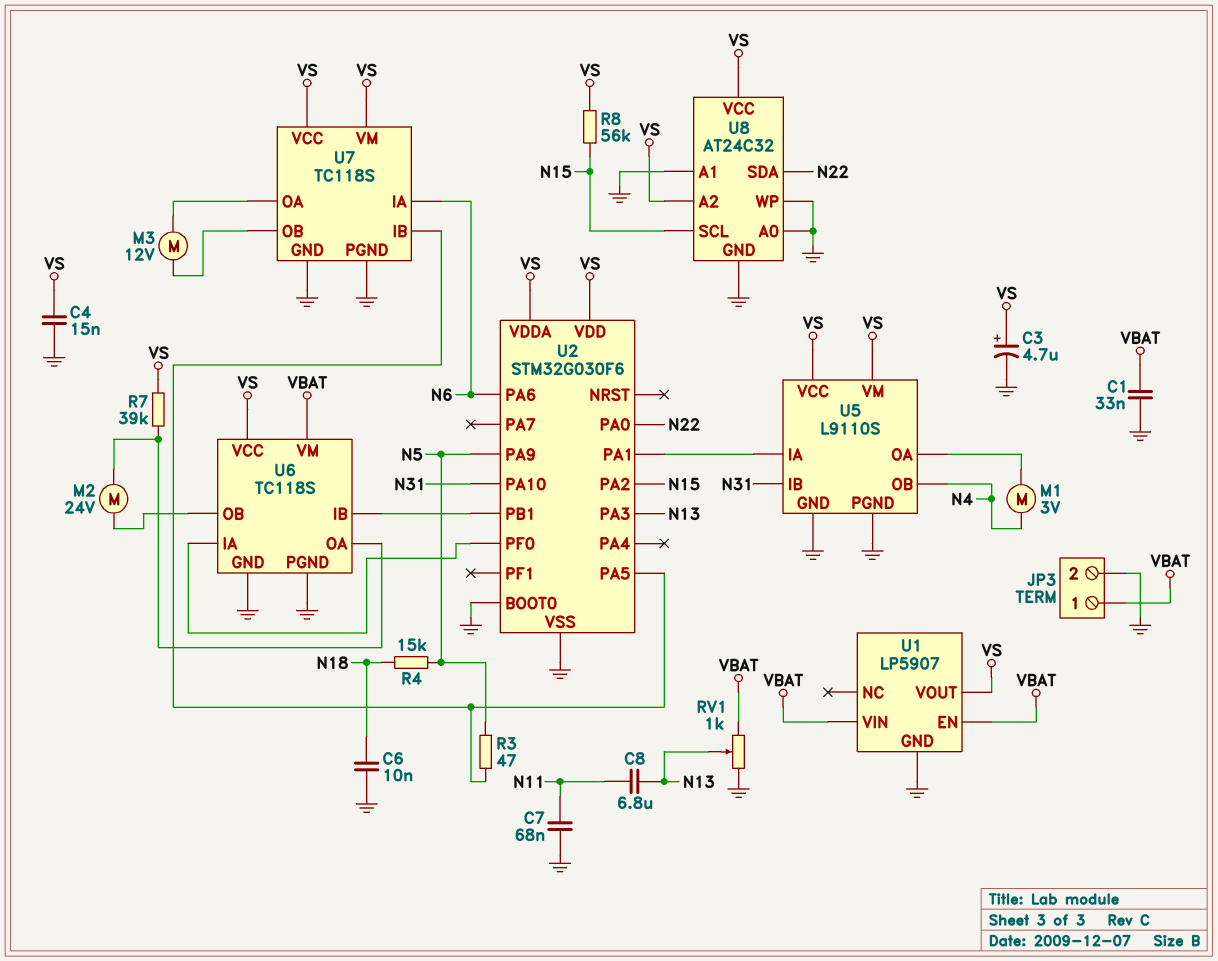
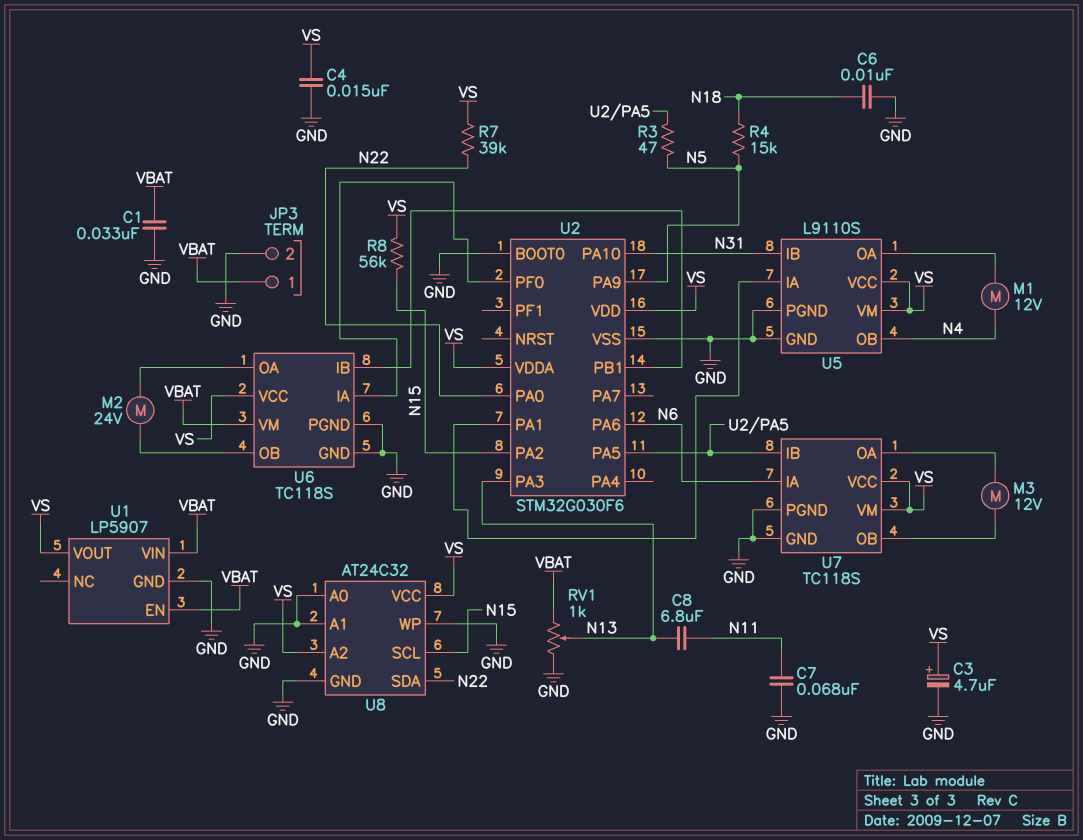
M1: motor 3V (N4, U5/OA) -> motor 12V (N4, U5/OA)
R7: 39k (U6/OA, VS) -> 39k (N22, VS)

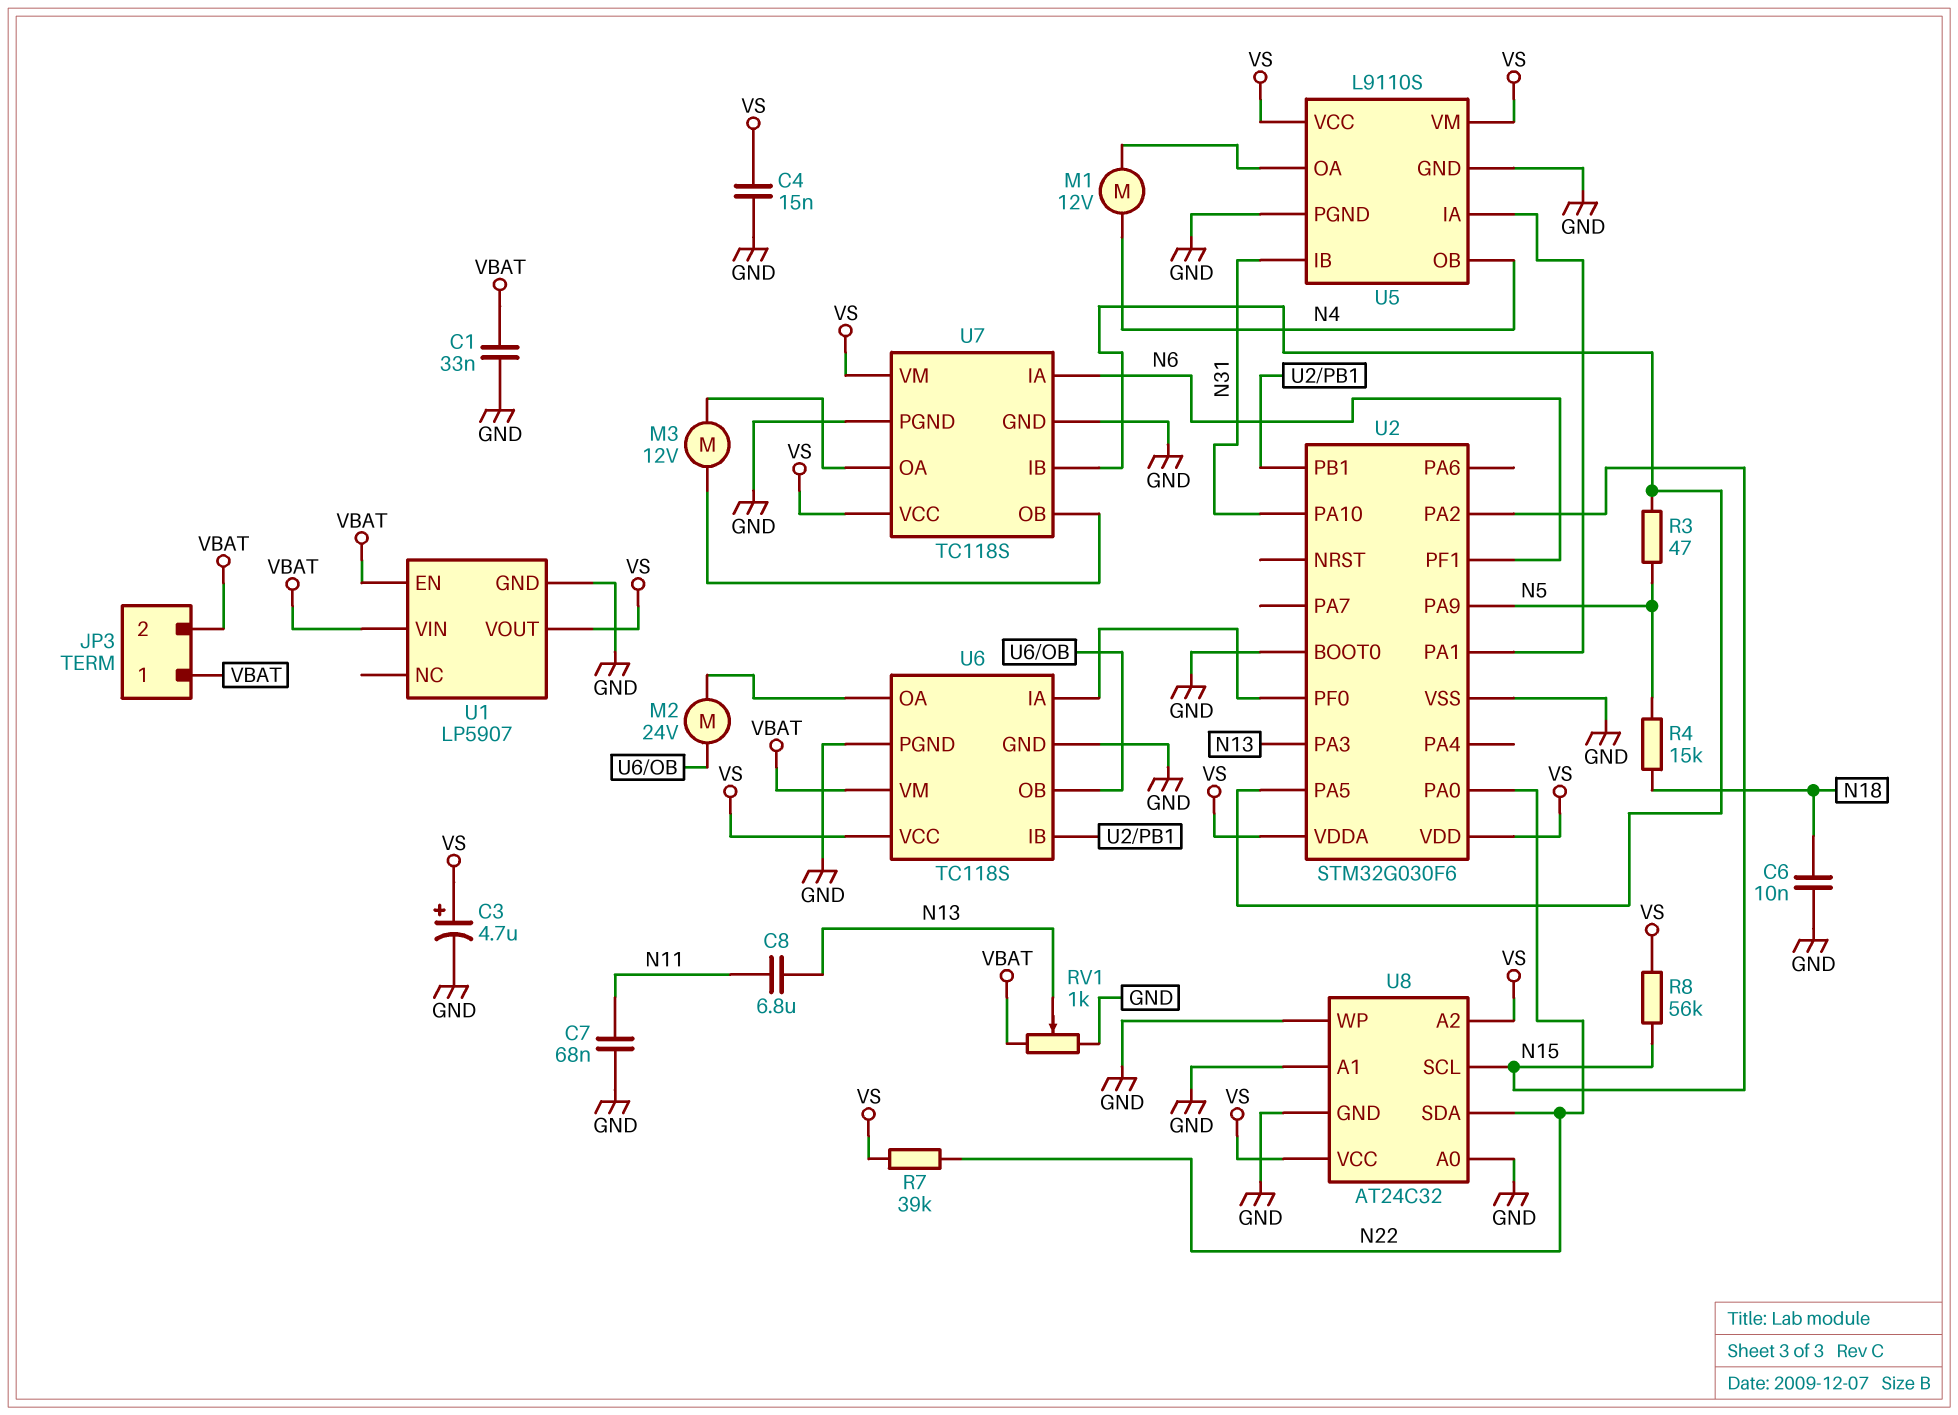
JP3 pin 2: GND -> VBAT
U2 pin PA6: N6 -> none
U2 pin PF1: none -> N6

